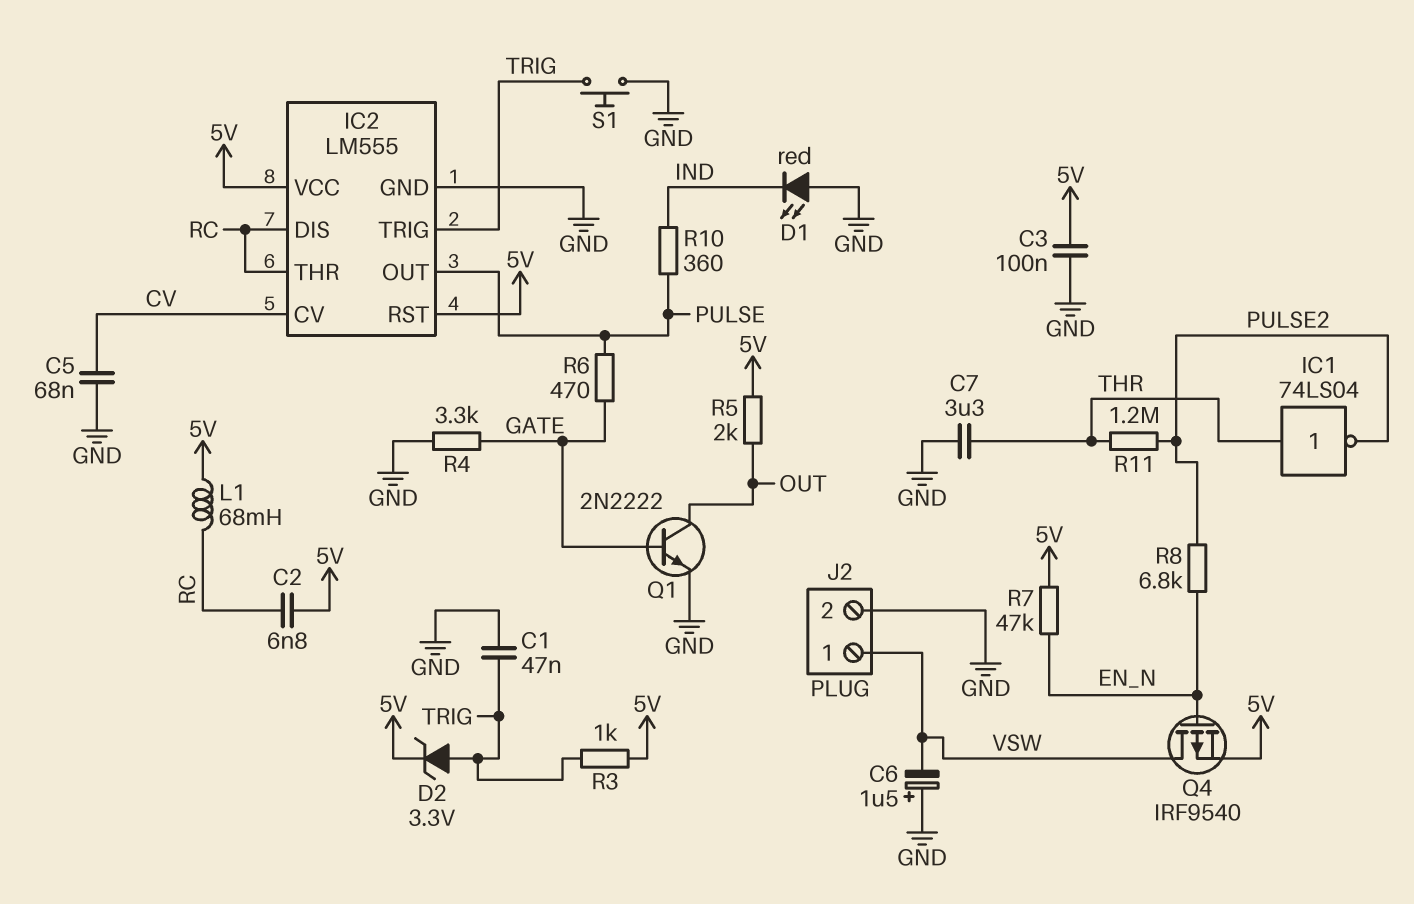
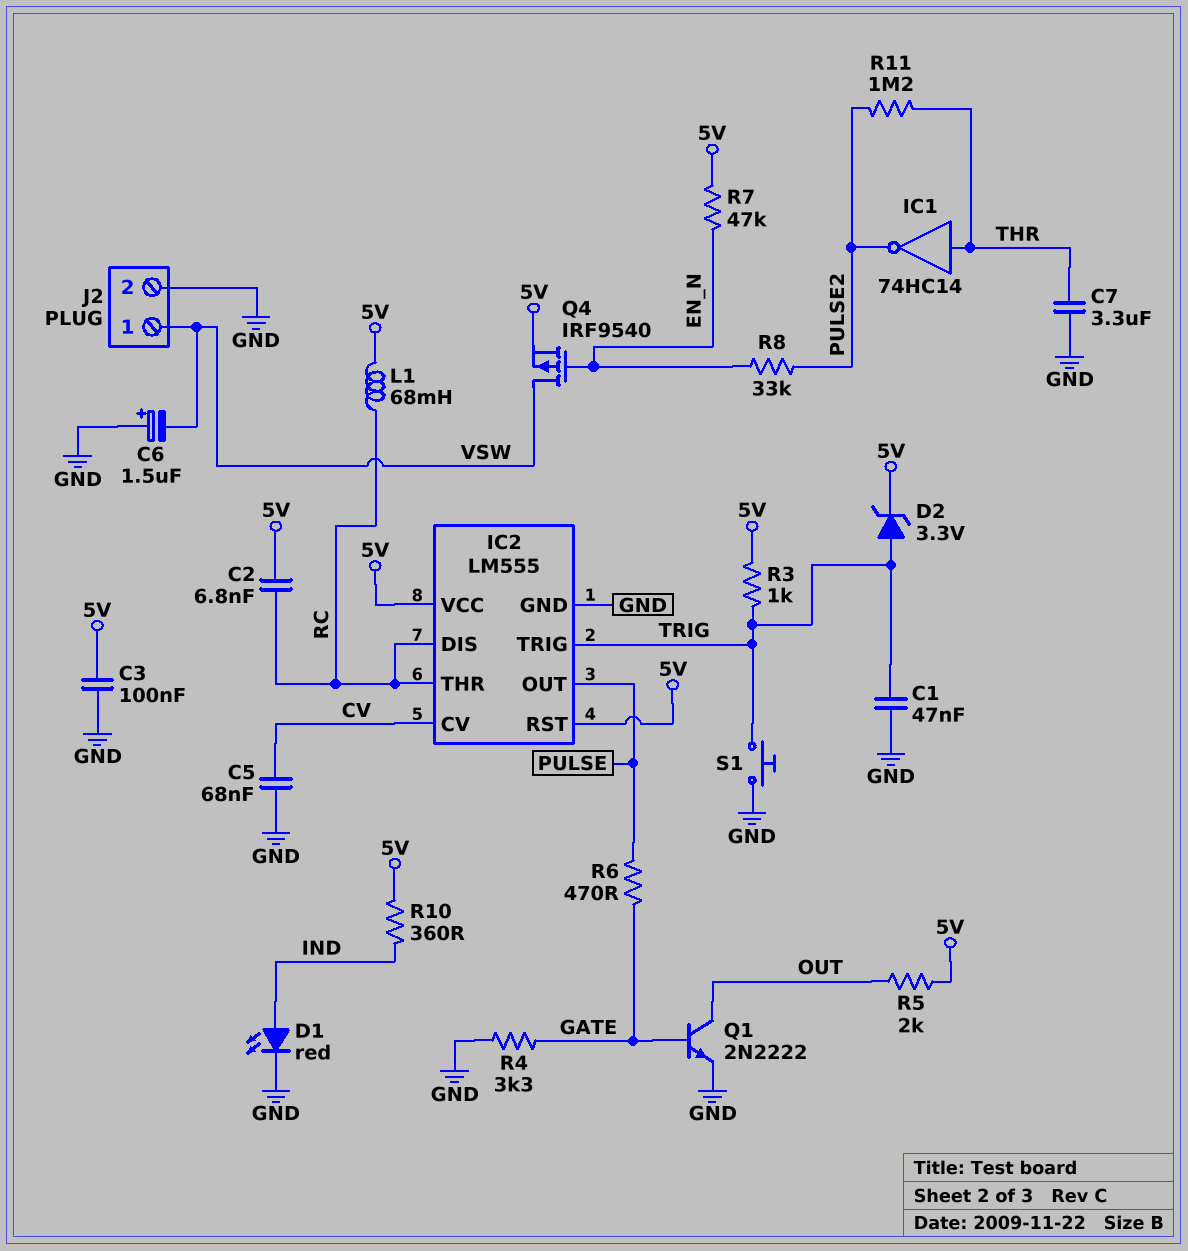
D1: LED red (A GND, K IND) -> LED red (A IND, K GND)
IC1: NOT 74LS04 (in THR, out PULSE2) -> NOT 74HC14 (in THR, out PULSE2)
R8: 6.8k (EN_N, PULSE2) -> 33k (EN_N, PULSE2)
R10: 360 (IND, PULSE) -> 360 (5V, IND)

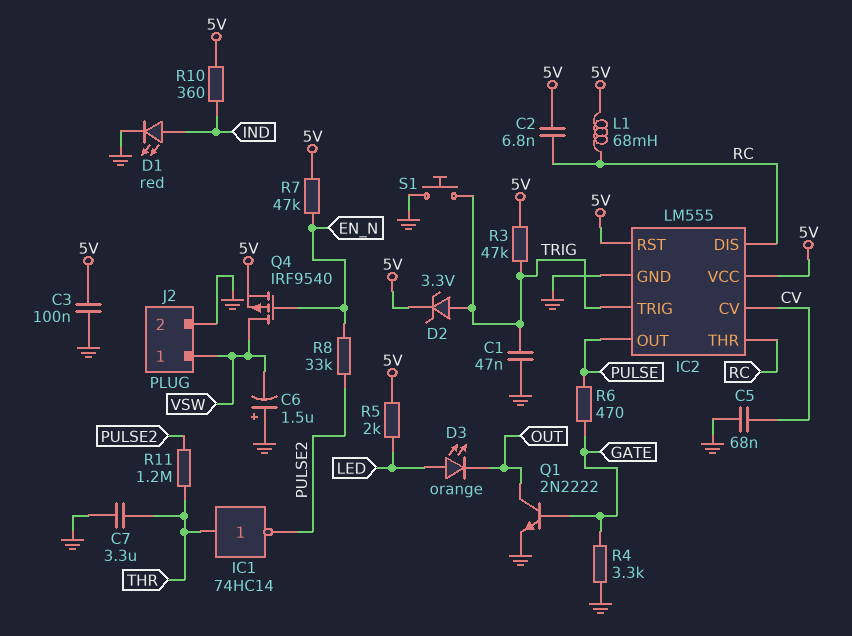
D3: none -> LED orange (A LED, K OUT)
R3: 1k (5V, TRIG) -> 47k (5V, TRIG)
R5: 2k (5V, OUT) -> 2k (5V, LED)

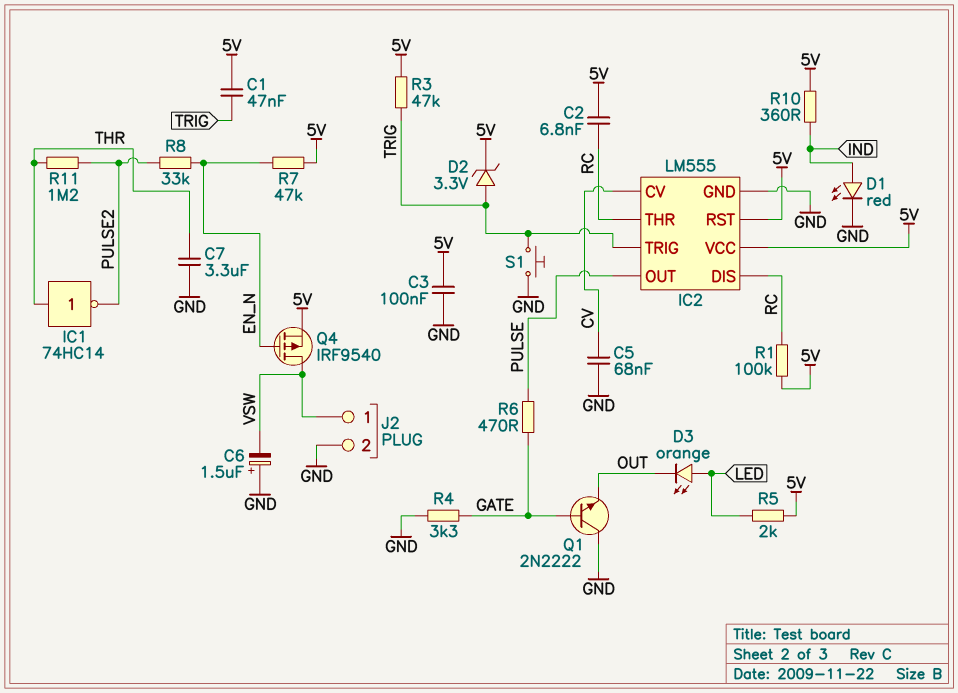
C1: 47nF (GND, TRIG) -> 47nF (5V, TRIG)
L1: 68mH (5V, RC) -> none
Q1: NPN 2N2222 (B GATE, C OUT, E GND) -> NPN 2N2222 (B GATE, C GND, E OUT)
R1: none -> 100k (5V, RC)

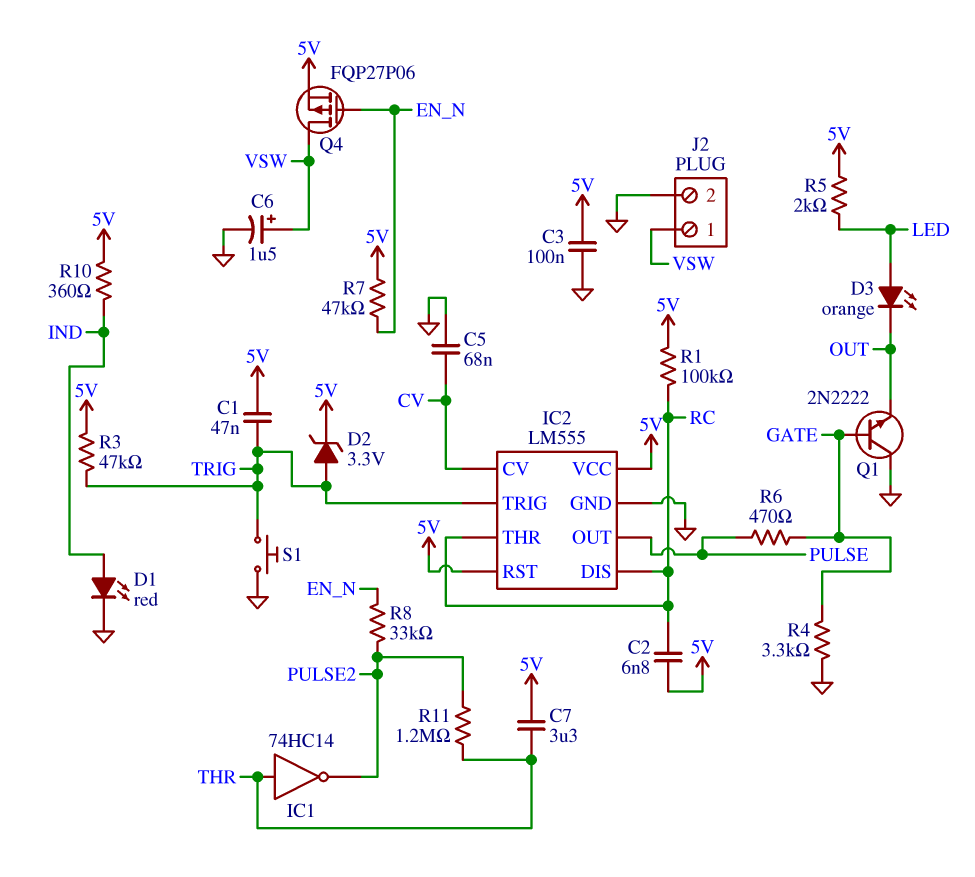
C6: 1.5uF (plus GND, minus VSW) -> 1.5uF (plus VSW, minus GND)
C7: 3.3uF (GND, THR) -> 3.3uF (5V, THR)
Q4: PMOS IRF9540 (G EN_N, D VSW, S 5V) -> PMOS FQP27P06 (G EN_N, D VSW, S 5V)

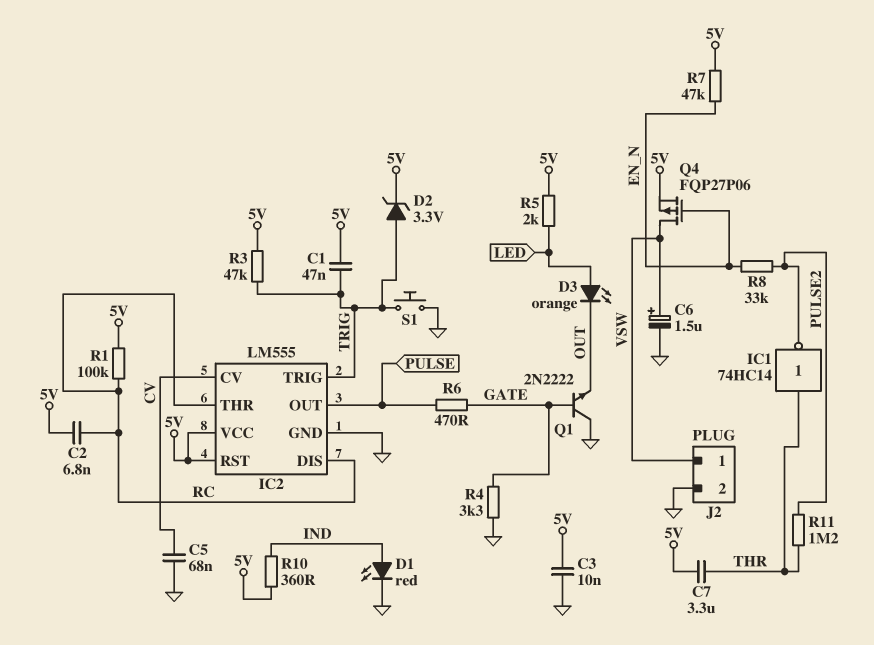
C3: 100nF (5V, GND) -> 10nF (5V, GND)

